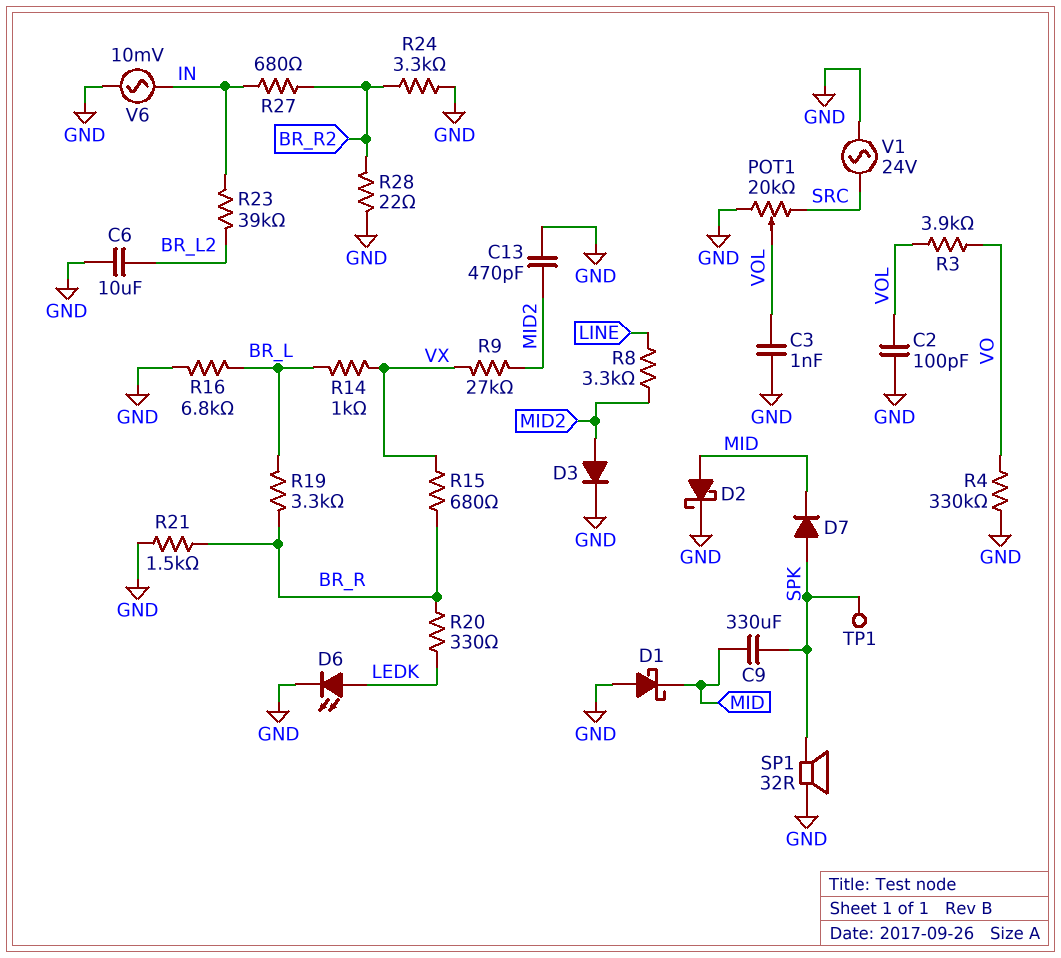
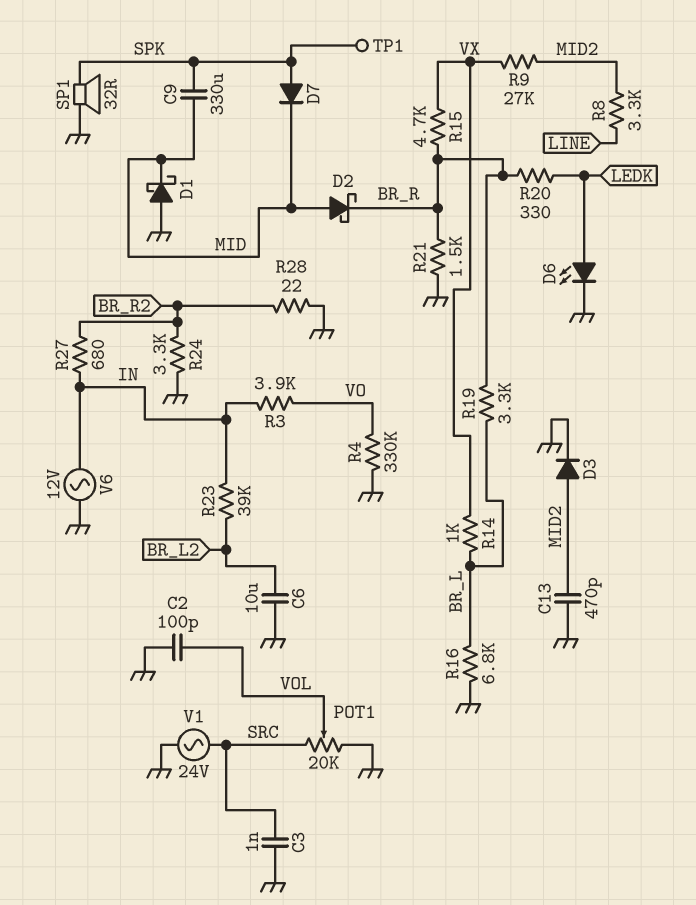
C3: 1nF (GND, VOL) -> 1nF (GND, SRC)
D2: schottky (A MID, K GND) -> schottky (A MID, K BR_R)
R3: 3.9k (VO, VOL) -> 3.9k (IN, VO)
R15: 680 (BR_R, VX) -> 4.7k (BR_R, VX)
V6: AC 10mV (GND, IN) -> AC 12V (GND, IN)

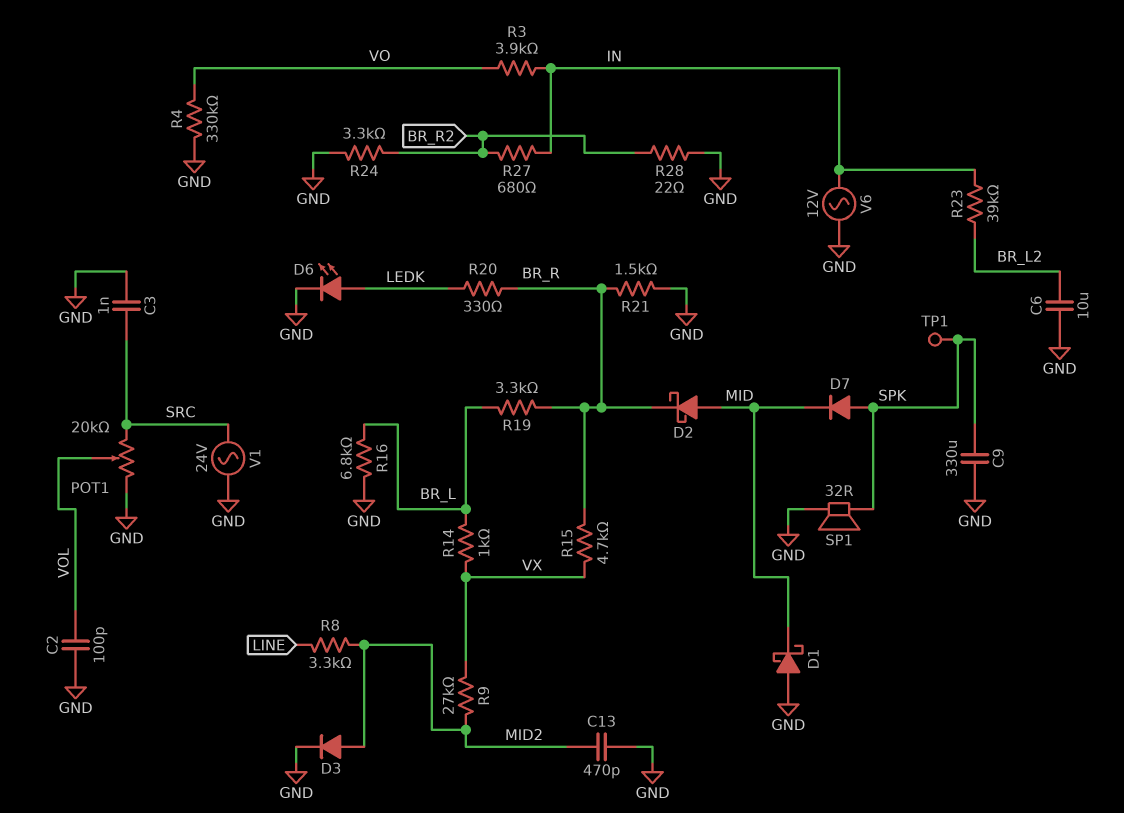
C9: 330uF (MID, SPK) -> 330uF (GND, SPK)

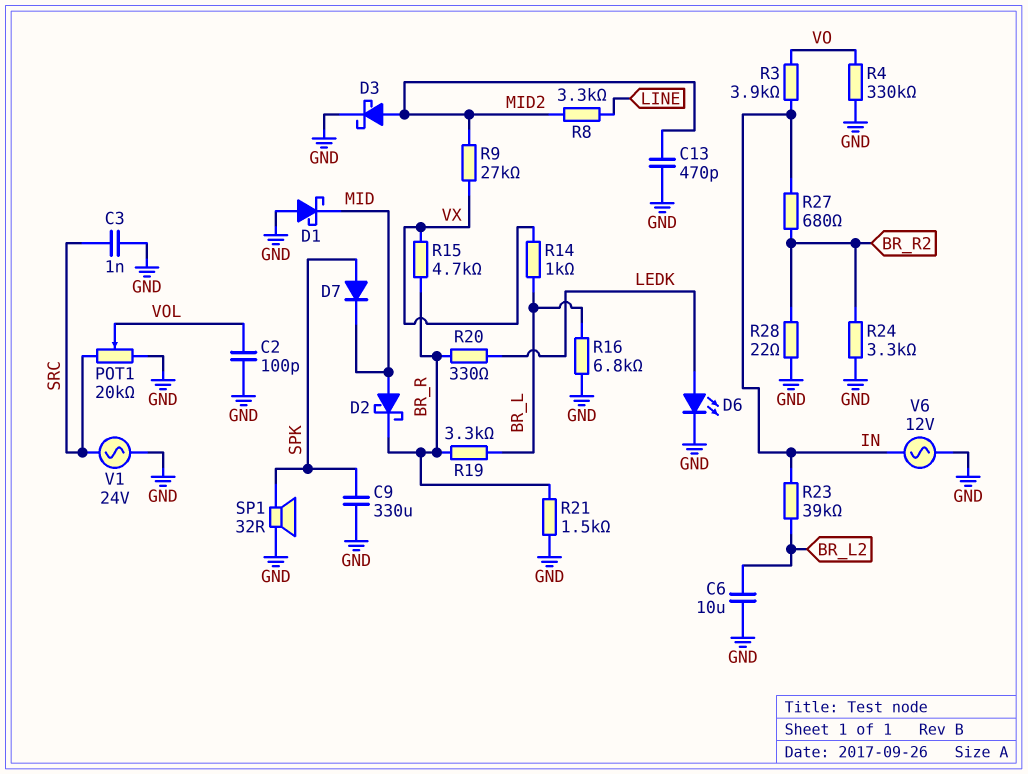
D3: diode (A MID2, K GND) -> schottky (A MID2, K GND)
TP1: test point (SPK) -> none

